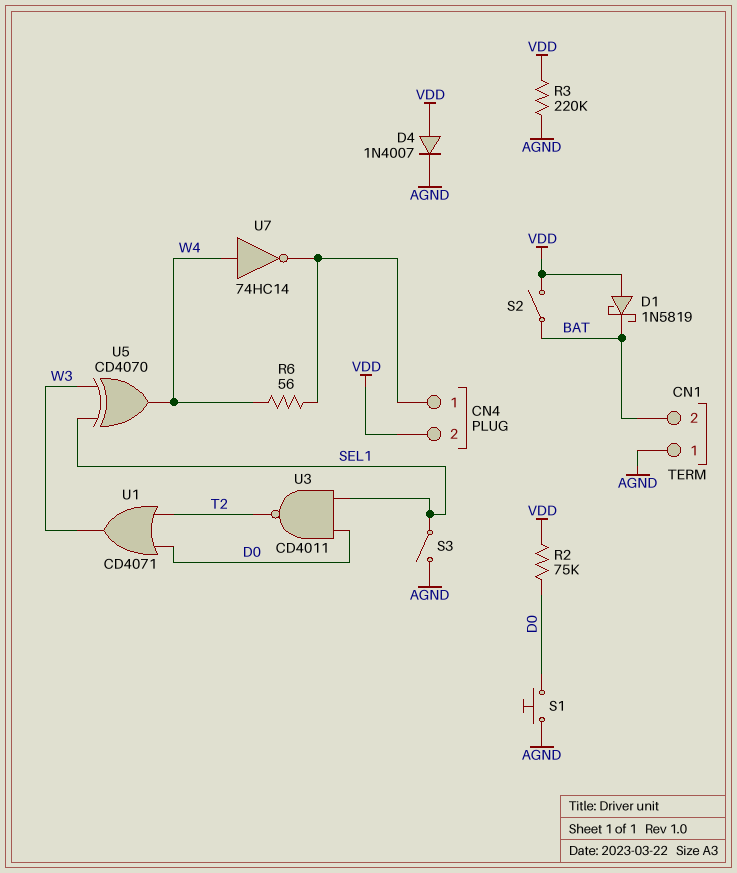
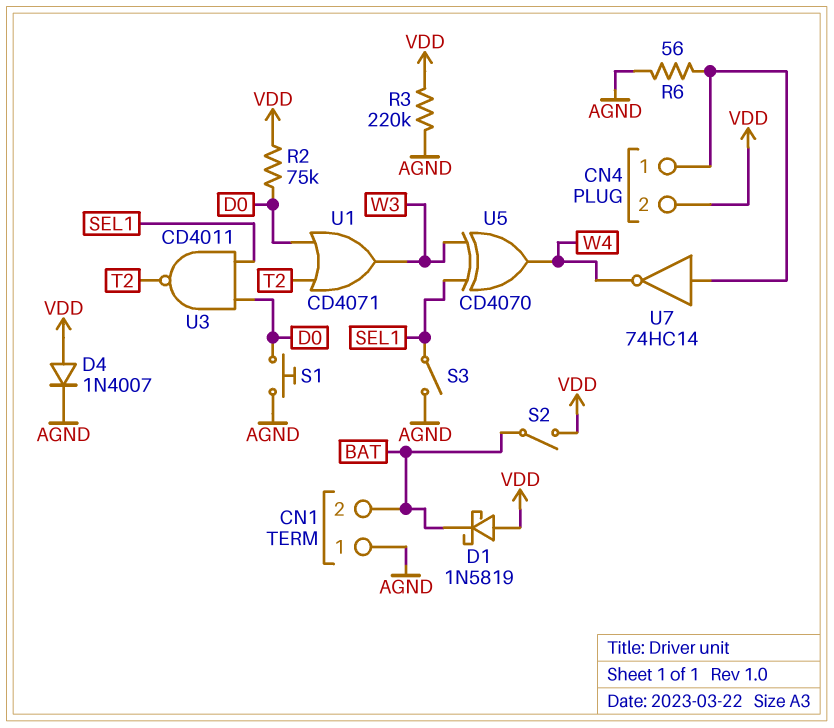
R6: 56 (CN4/1, W4) -> 56 (AGND, CN4/1)
U7: NOT 74HC14 (in W4, out CN4/1) -> NOT 74HC14 (in CN4/1, out W4)

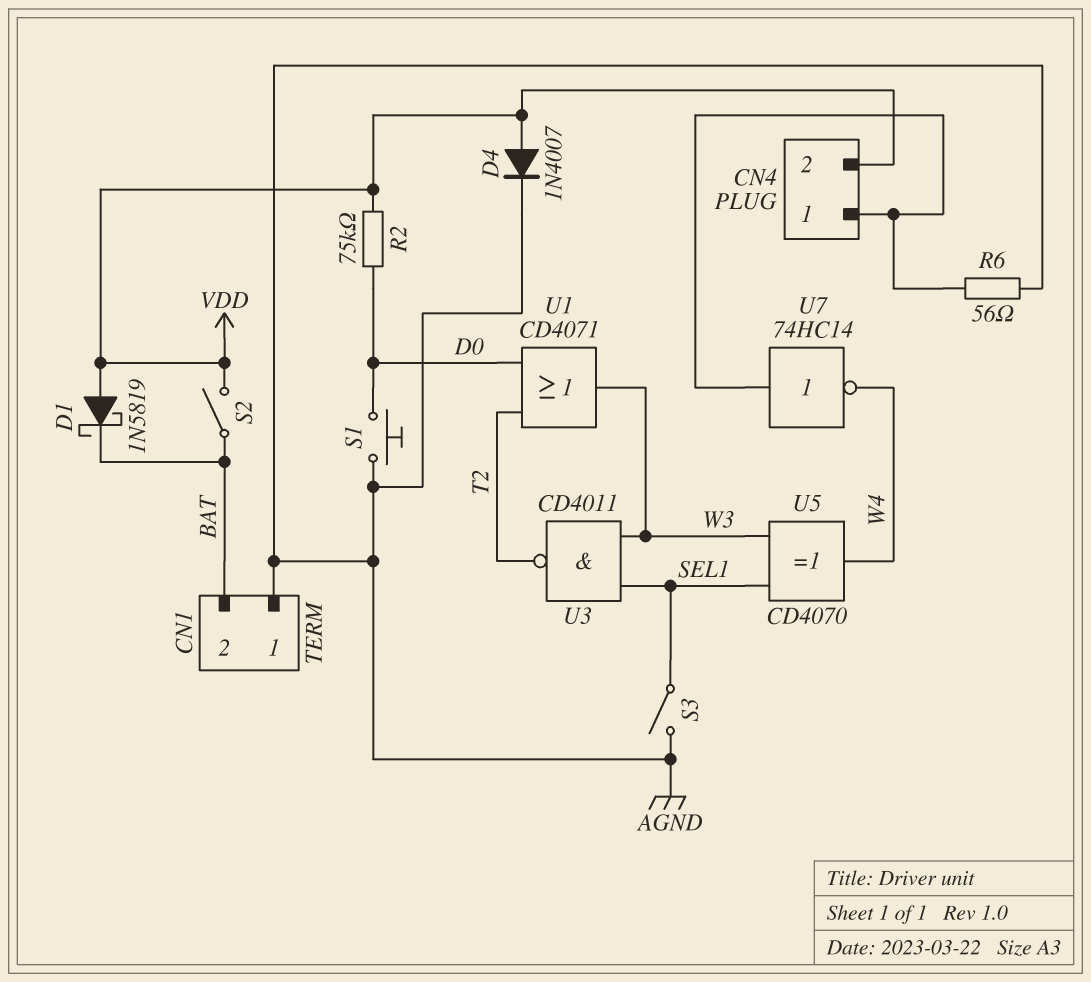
R3: 220k (AGND, VDD) -> none
U3: NAND CD4011 (in D0, in SEL1, out T2) -> NAND CD4011 (in SEL1, in W3, out T2)

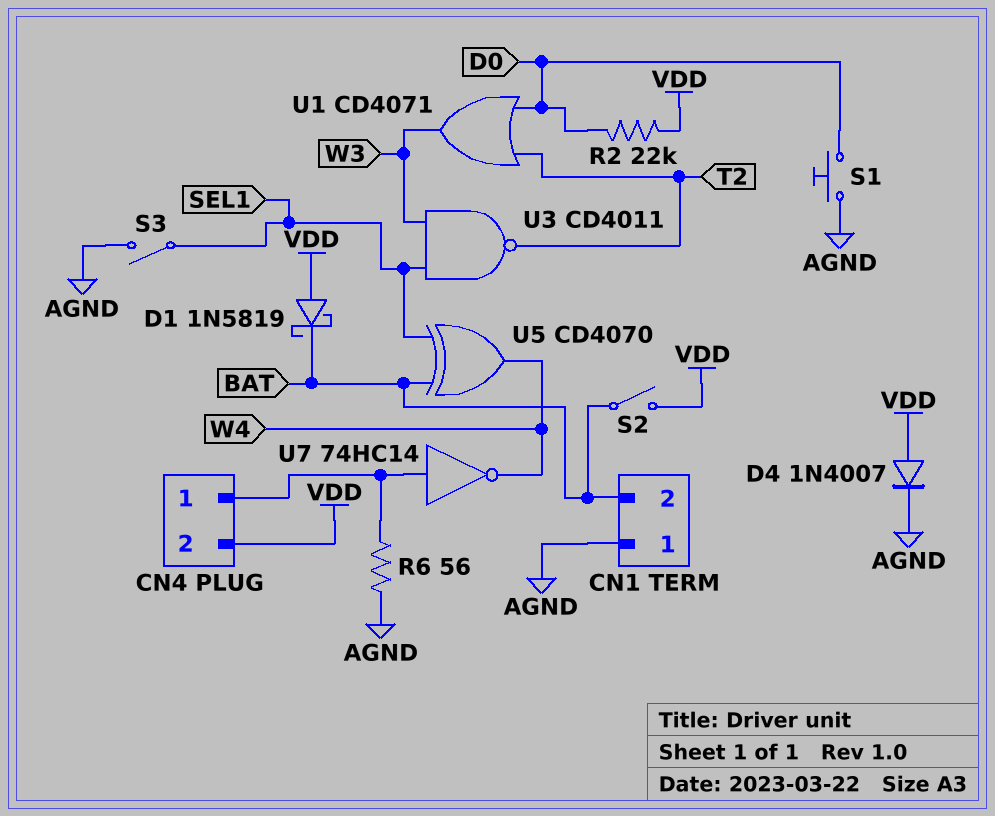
R2: 75k (D0, VDD) -> 22k (D0, VDD)
U5: XOR CD4070 (in SEL1, in W3, out W4) -> XOR CD4070 (in BAT, in SEL1, out W4)

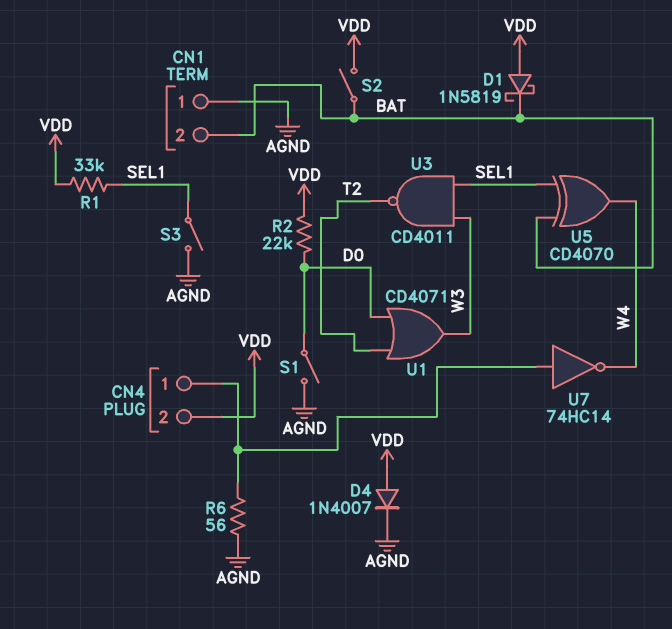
R1: none -> 33k (SEL1, VDD)
S1: button (AGND, D0) -> switch (AGND, D0)

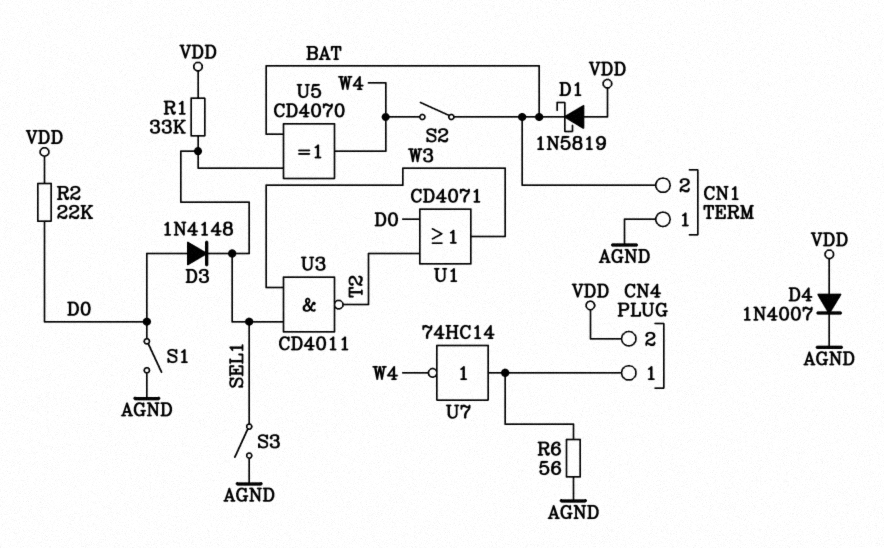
D3: none -> diode 1N4148 (A D0, K SEL1)
S2: switch (BAT, VDD) -> switch (BAT, W4)

